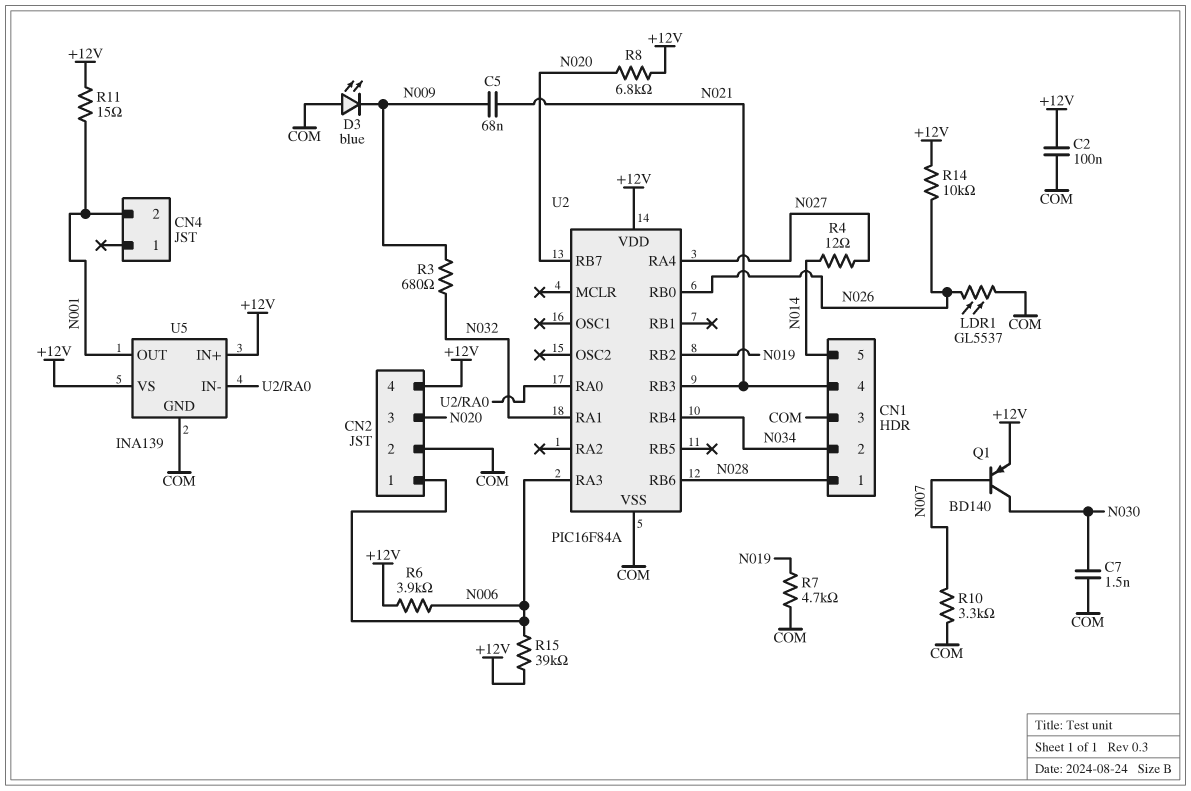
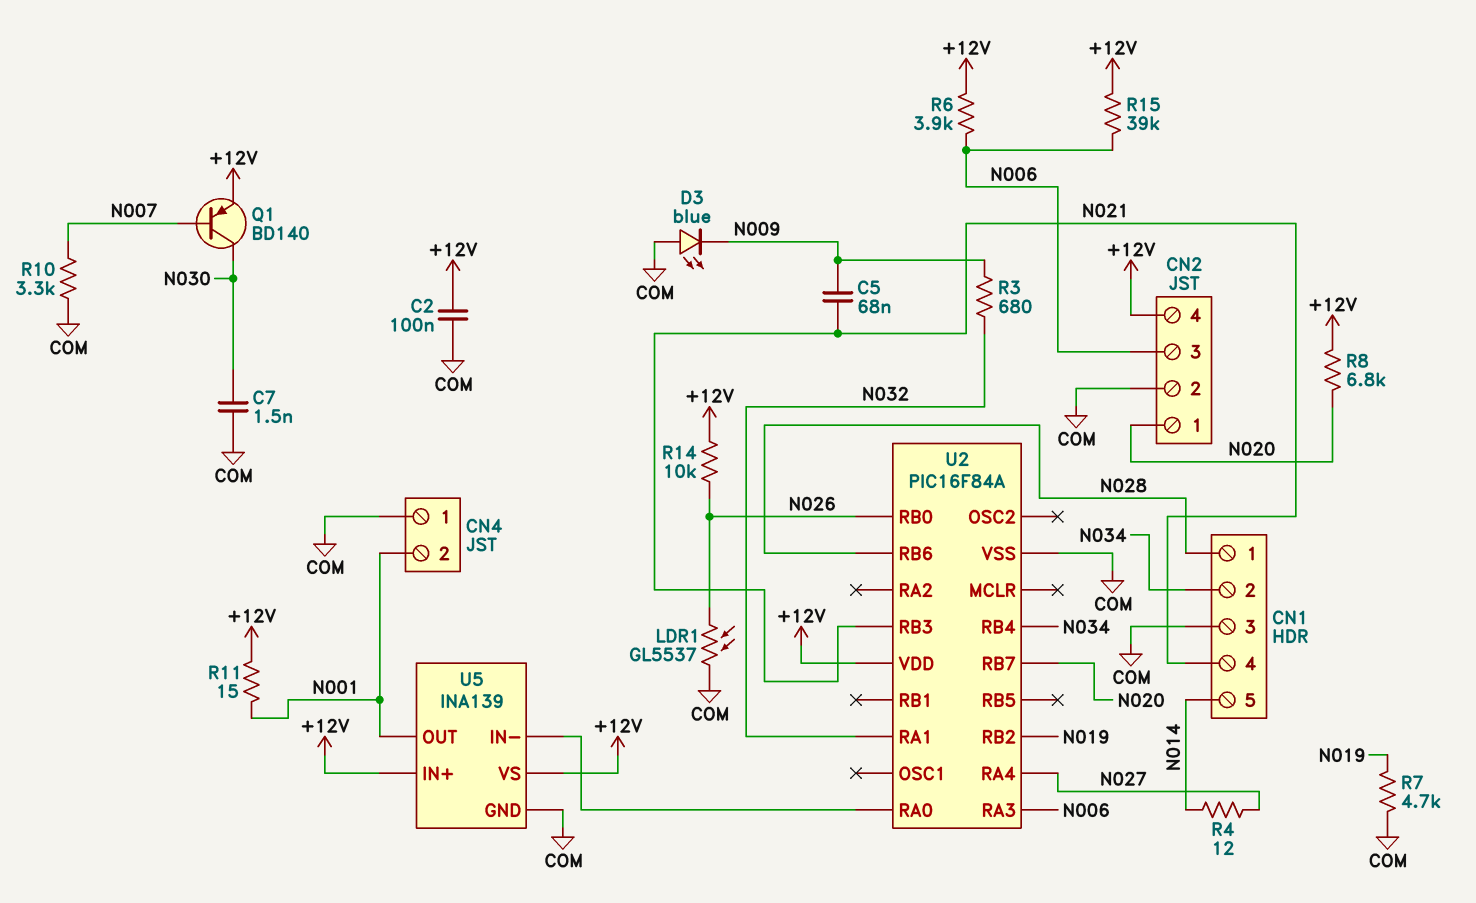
CN2 pin 1: N006 -> N020
CN2 pin 3: N020 -> N006
CN4 pin 1: none -> COM

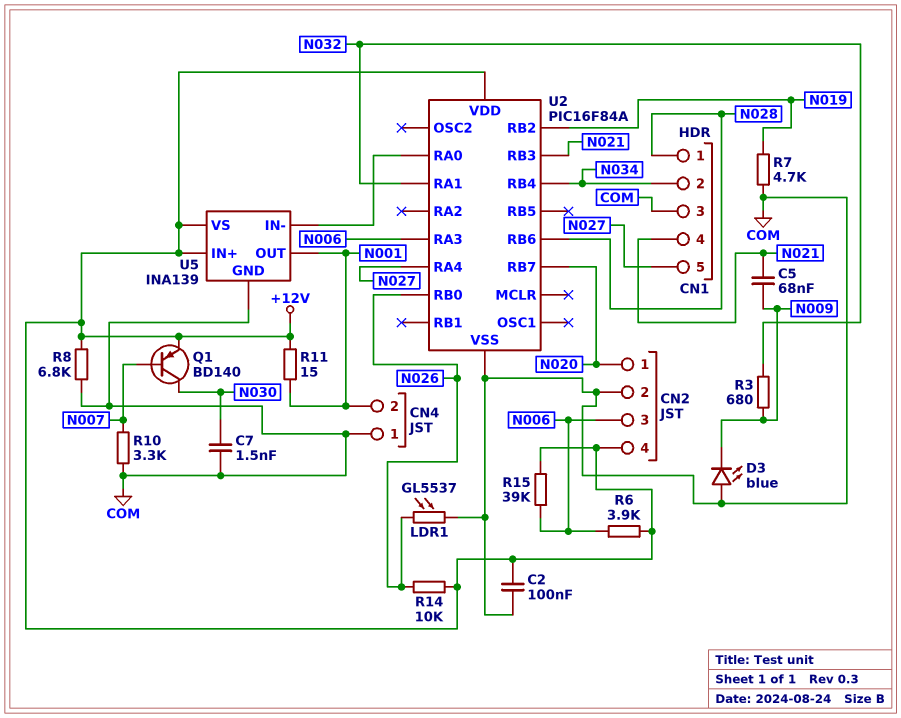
CN1 pin 5: N014 -> N027
R4: 12 (N014, N027) -> none
R8: 6.8k (+12V, N020) -> 6.8k (+12V, COM)

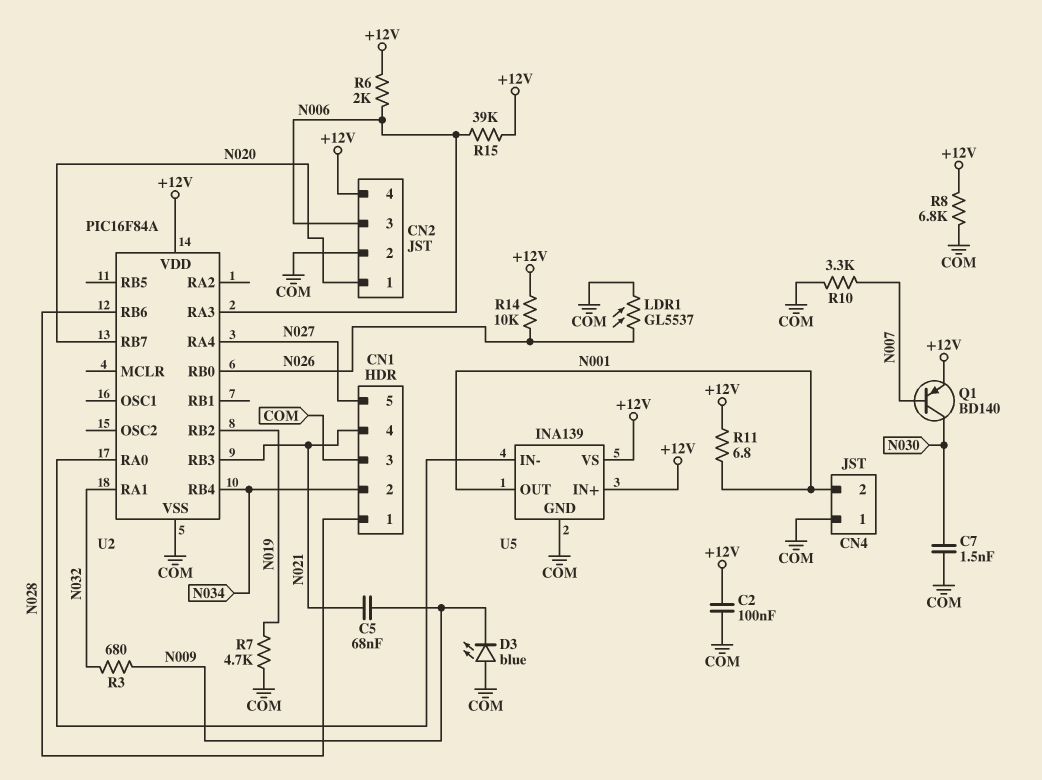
R6: 3.9k (+12V, N006) -> 2k (+12V, N006)
R11: 15 (+12V, N001) -> 6.8 (+12V, N001)

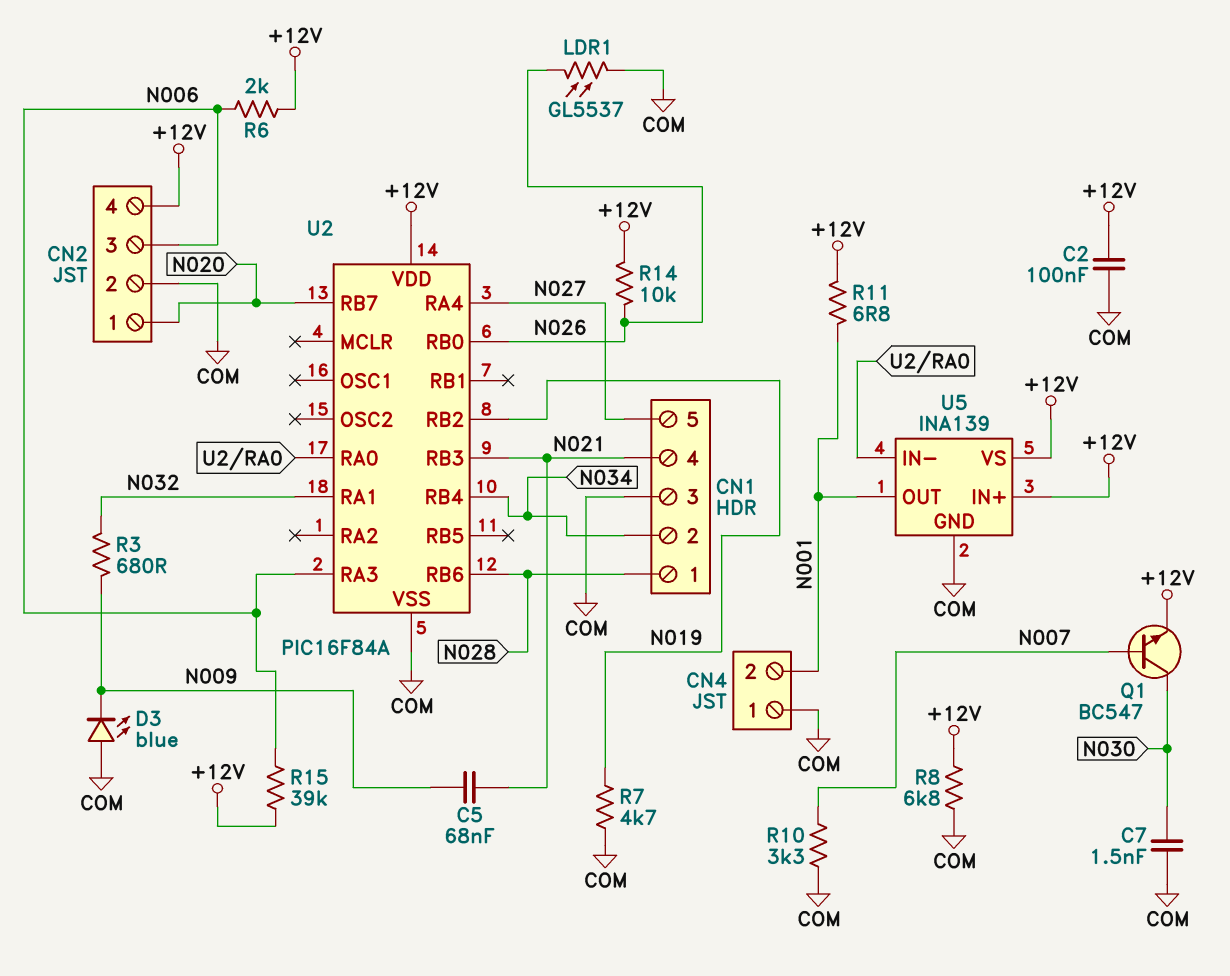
Q1: PNP BD140 (B N007, C N030, E +12V) -> NPN BC547 (B N007, C N030, E +12V)

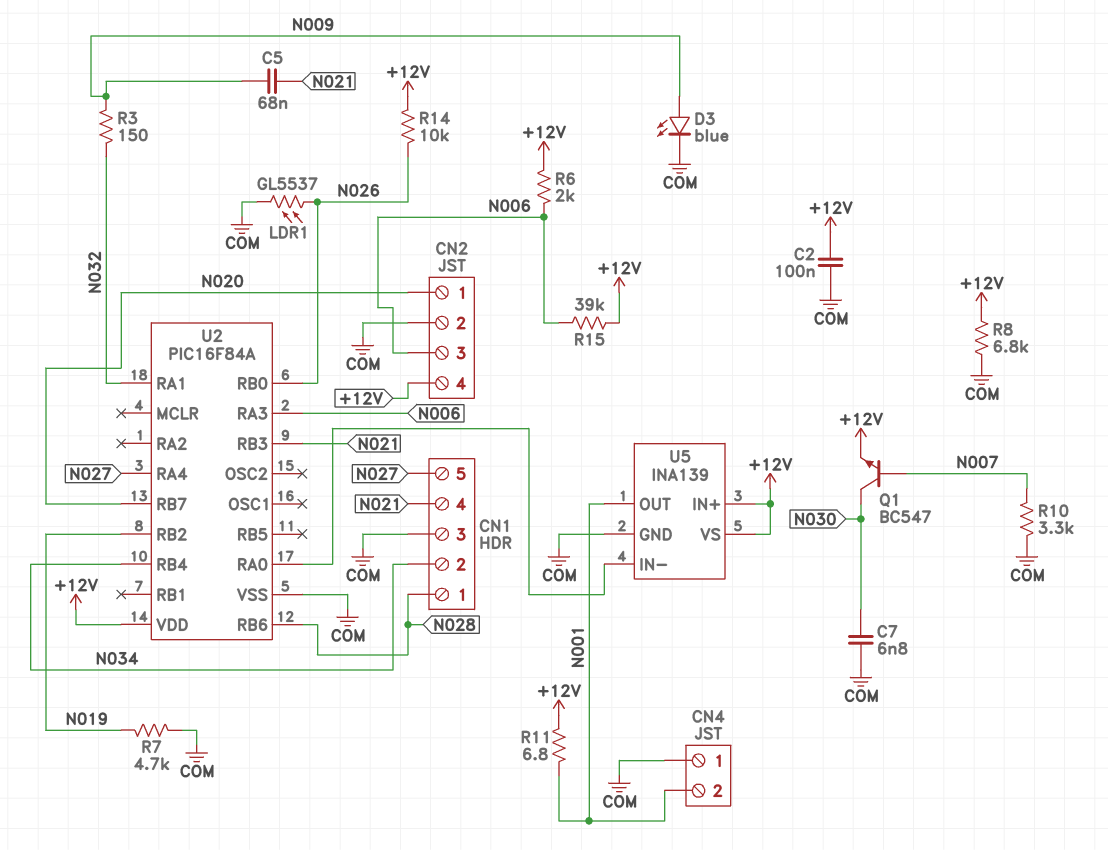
C7: 1.5nF (COM, N030) -> 6.8nF (COM, N030)
D3: LED blue (A COM, K N009) -> LED blue (A N009, K COM)
R3: 680 (N009, N032) -> 150 (N009, N032)

